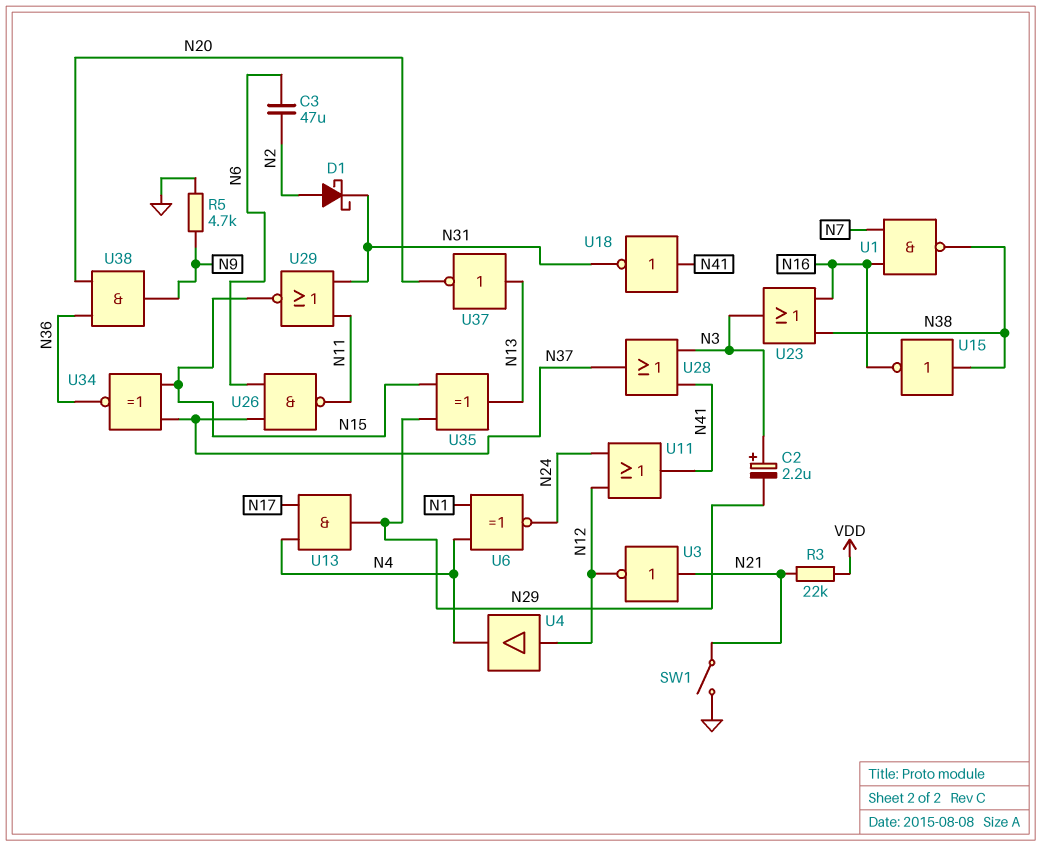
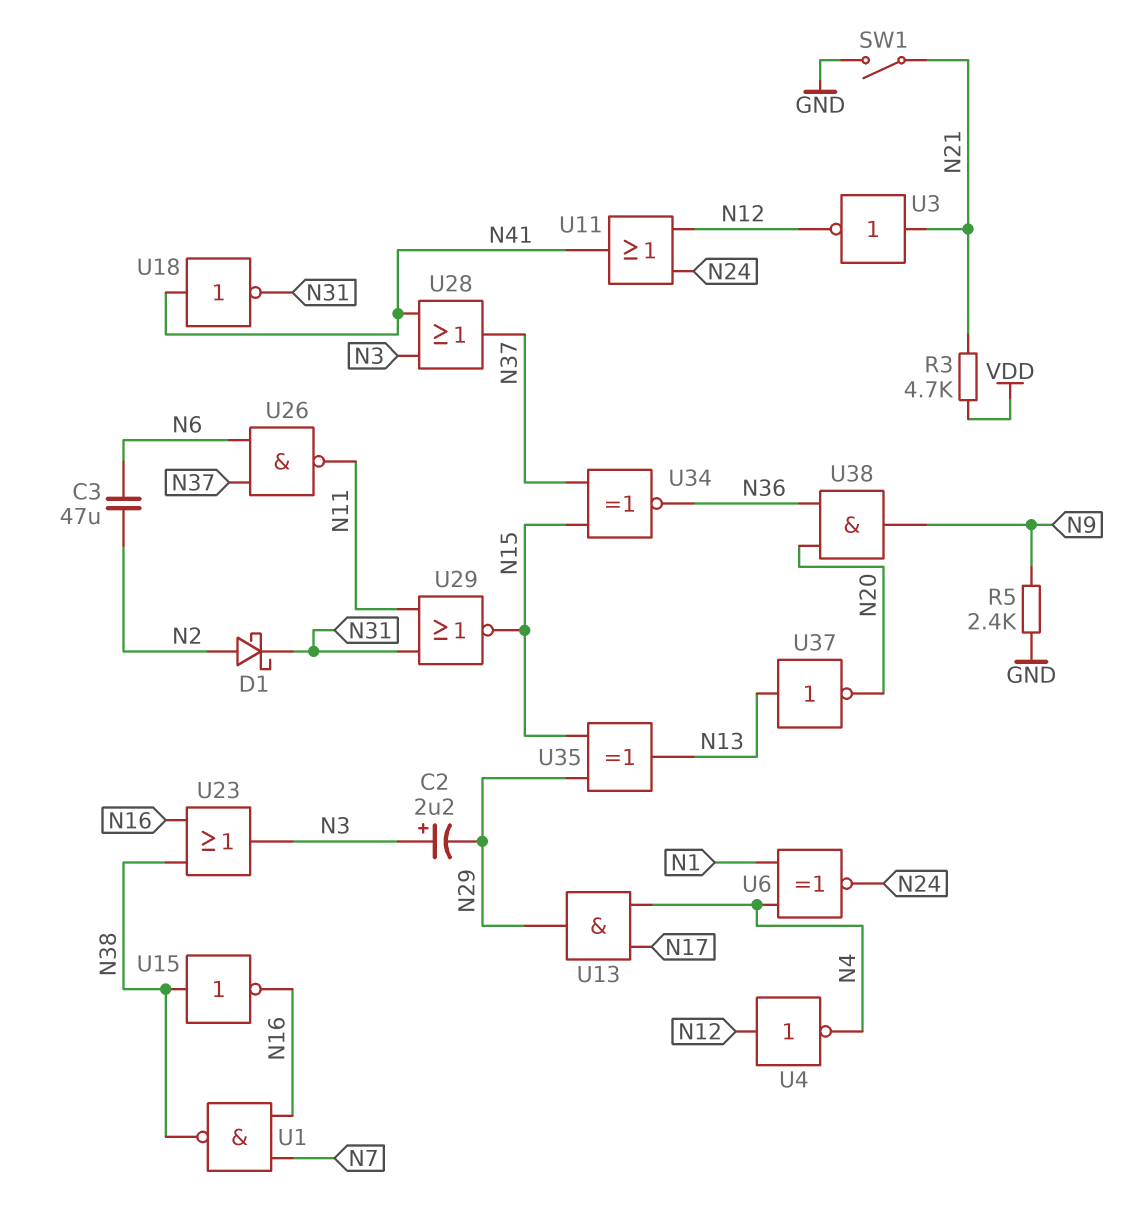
R3: 22k (N21, VDD) -> 4.7k (N21, VDD)
R5: 4.7k (GND, N9) -> 2.4k (GND, N9)
U4: buffer (in N12, out N4) -> NOT (in N12, out N4)

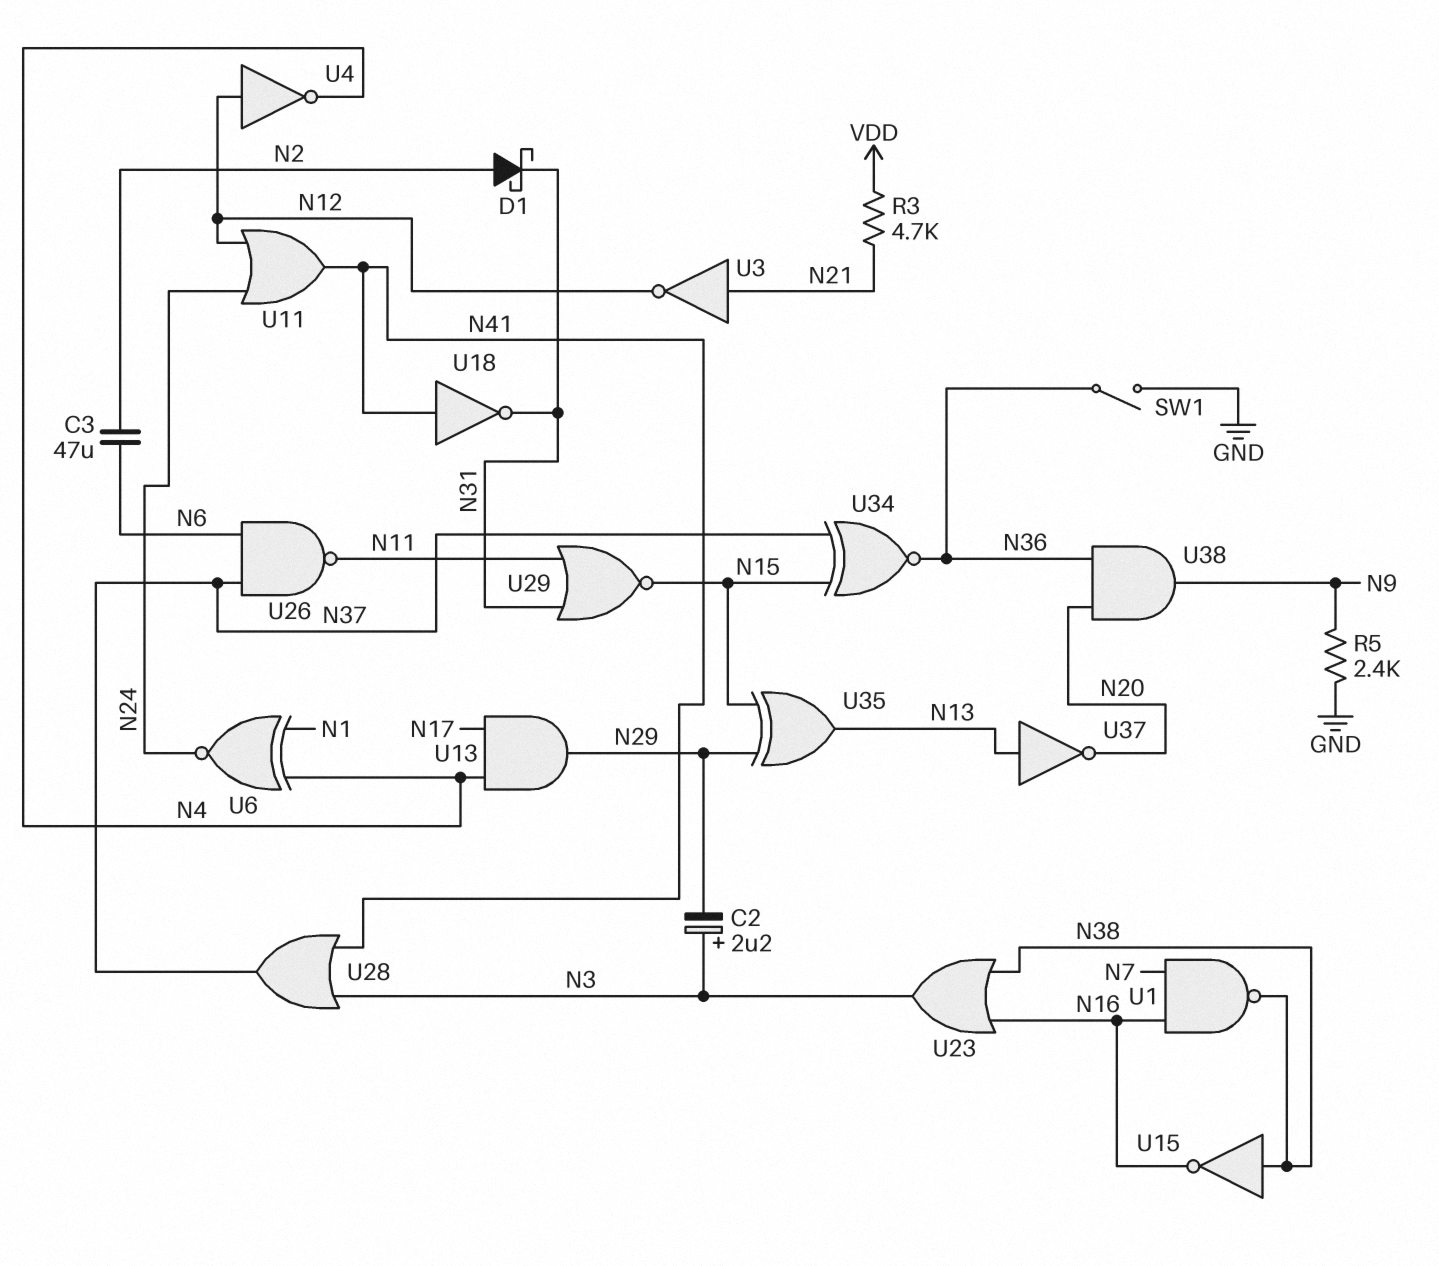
SW1: switch (GND, N21) -> switch (GND, N36)

